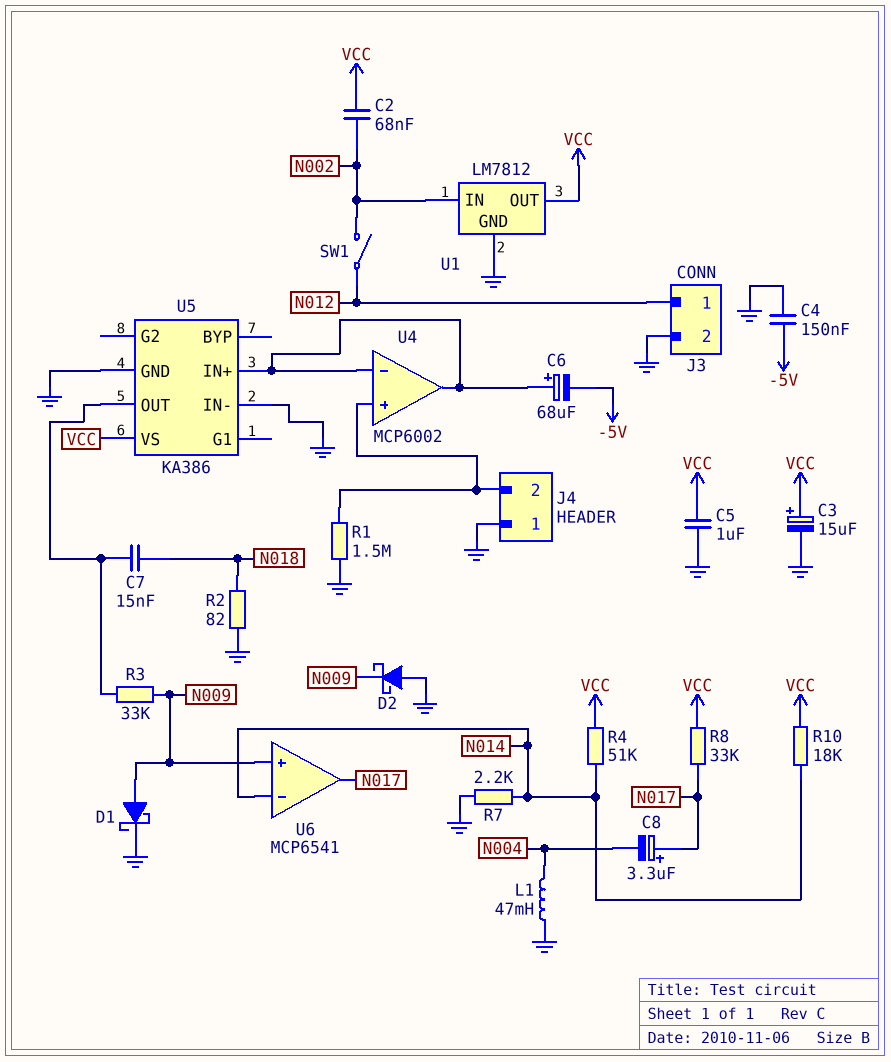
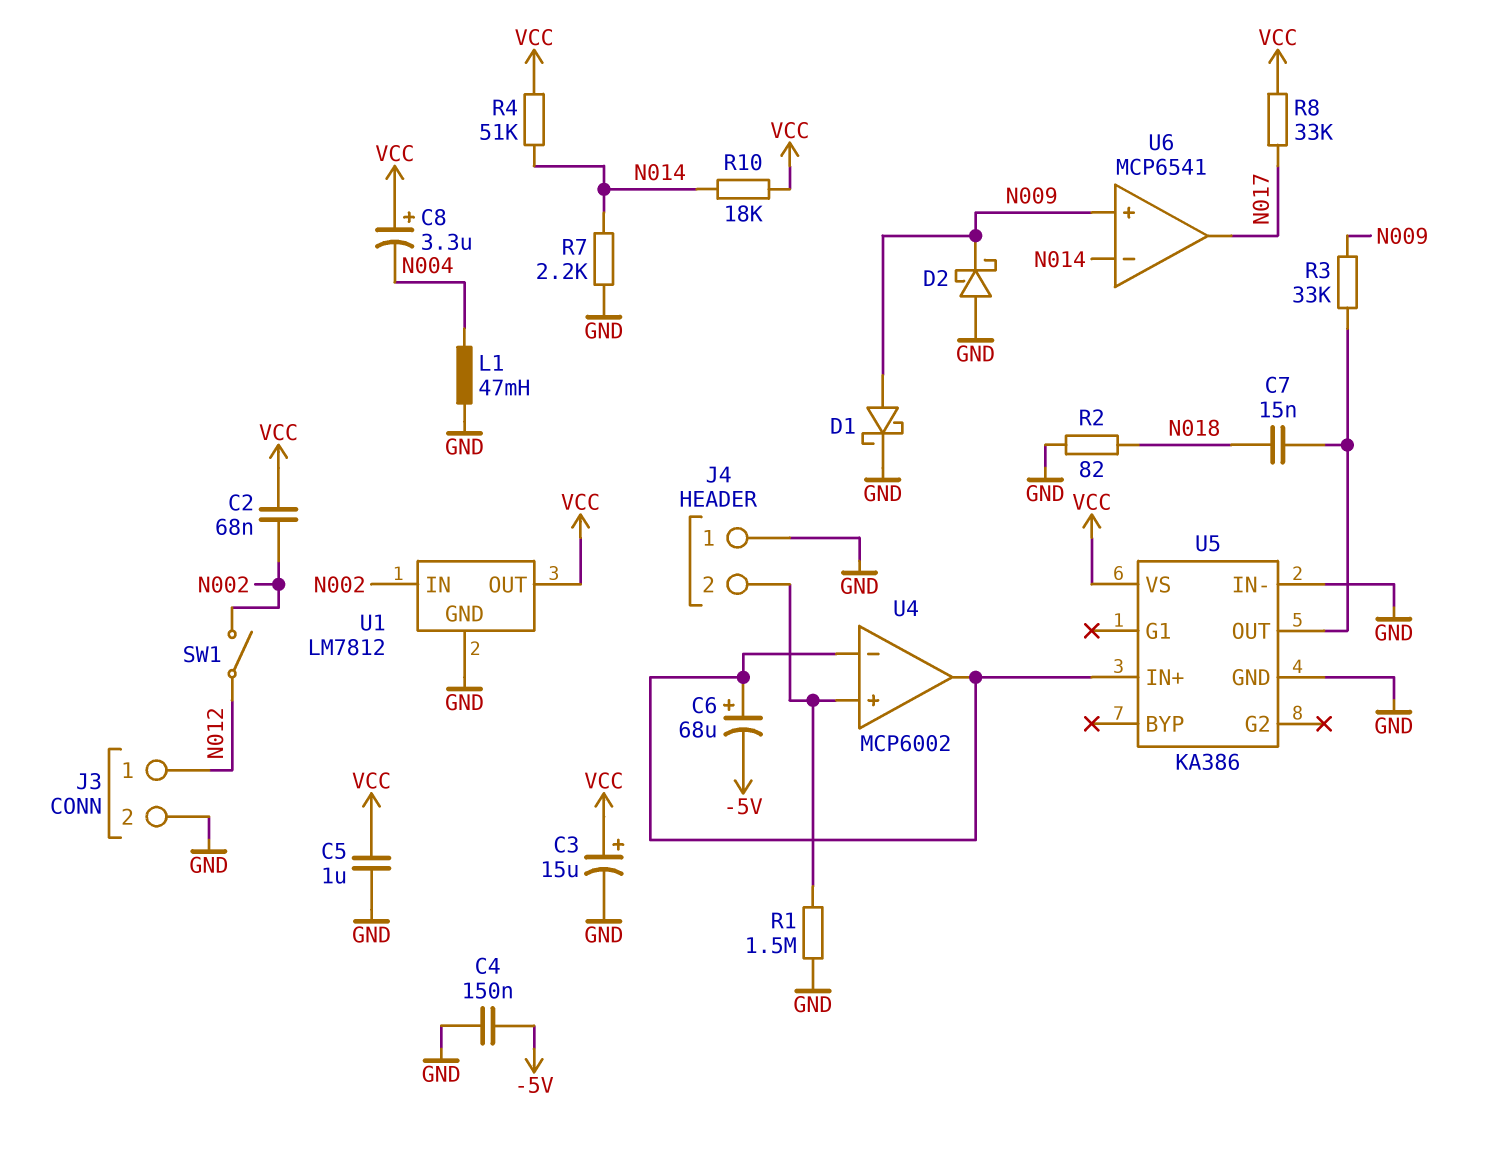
C8: 3.3uF (plus N017, minus N004) -> 3.3uF (plus VCC, minus N004)

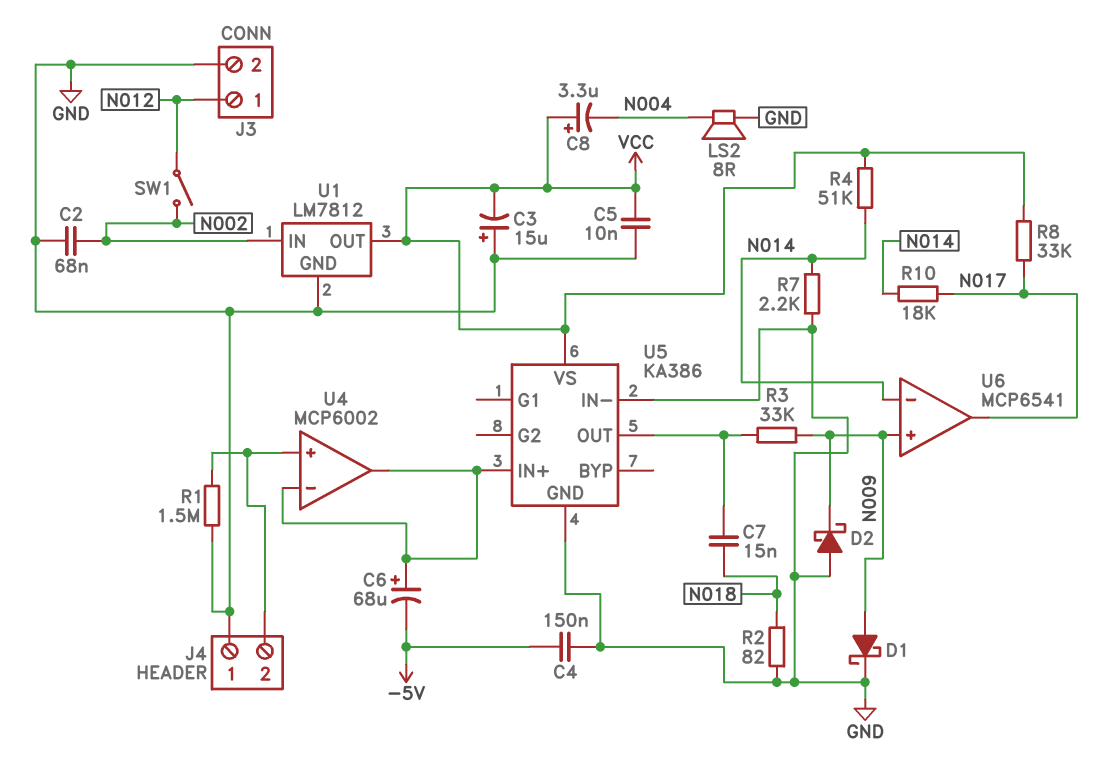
C2: 68nF (N002, VCC) -> 68nF (GND, N002)
C3: 15uF (plus VCC, minus GND) -> 15uF (plus GND, minus VCC)
C5: 1uF (GND, VCC) -> 10nF (GND, VCC)
L1: 47mH (GND, N004) -> none
LS2: none -> speaker 8R (GND, N004)
R10: 18k (N014, VCC) -> 18k (N014, N017)

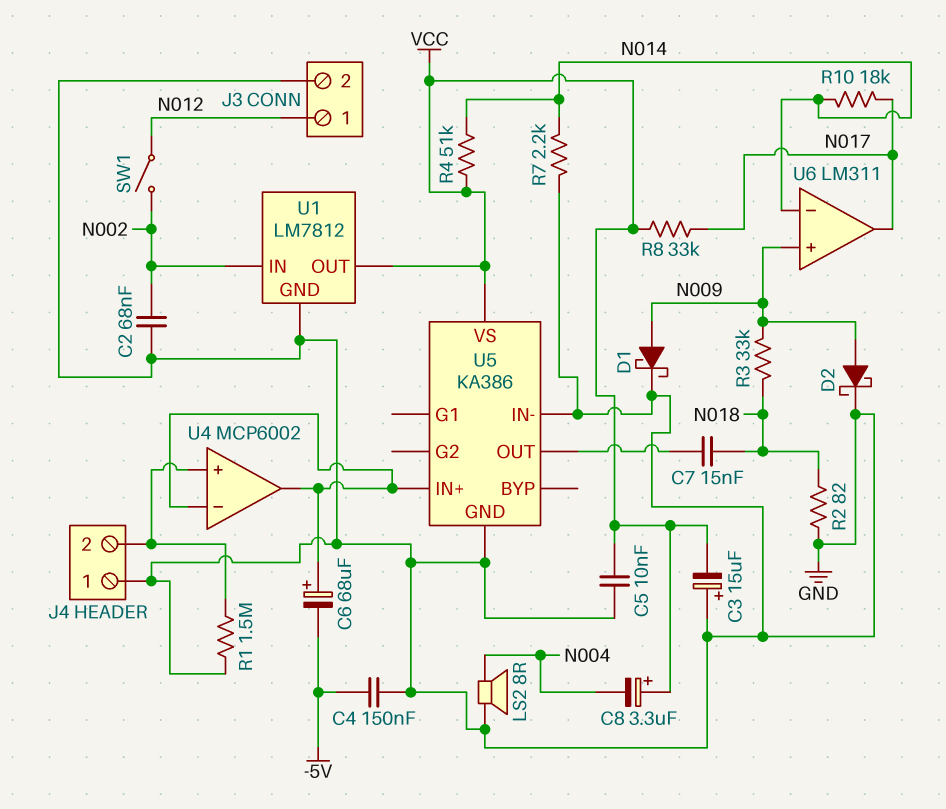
D2: schottky (A GND, K N009) -> schottky (A N009, K GND)
R3: 33k (N009, U5/OUT) -> 33k (N009, N018)
U6: MCP6541 -> LM311

